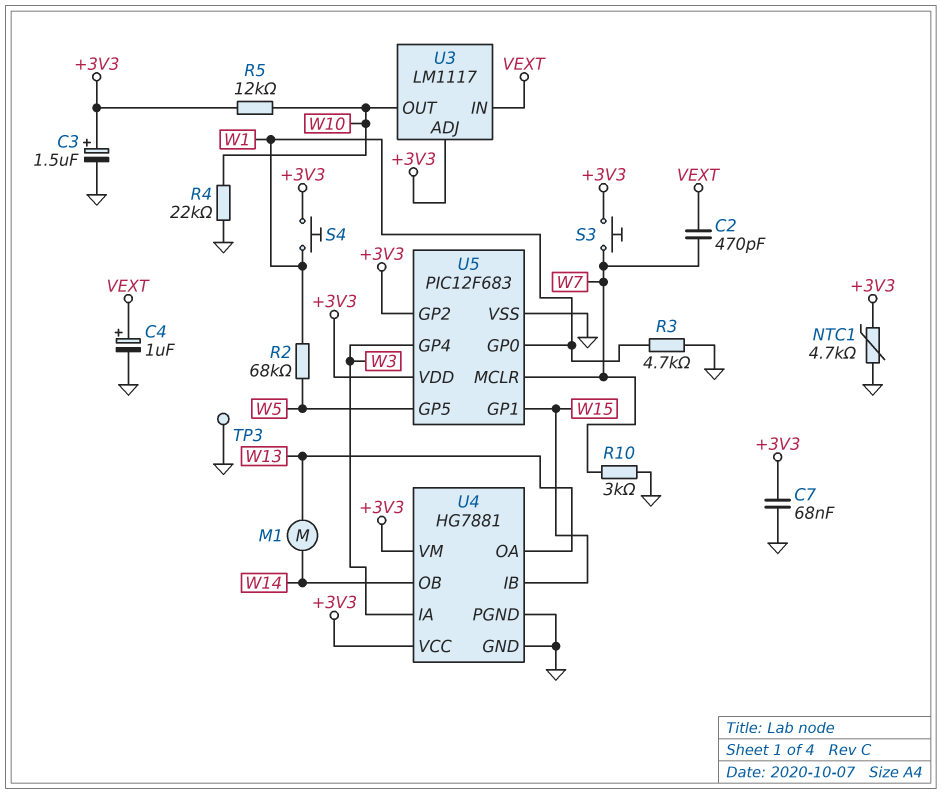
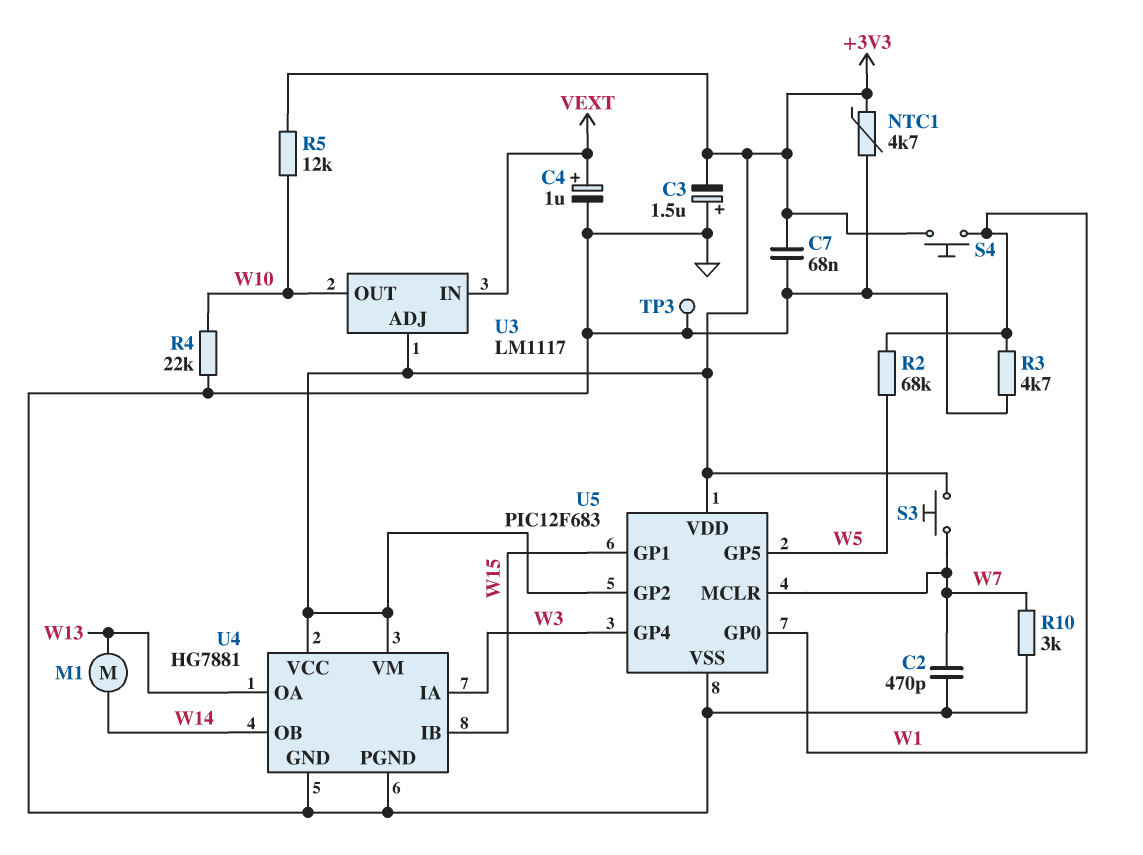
C2: 470pF (VEXT, W7) -> 470pF (GND, W7)
C3: 1.5uF (plus +3V3, minus GND) -> 1.5uF (plus GND, minus +3V3)

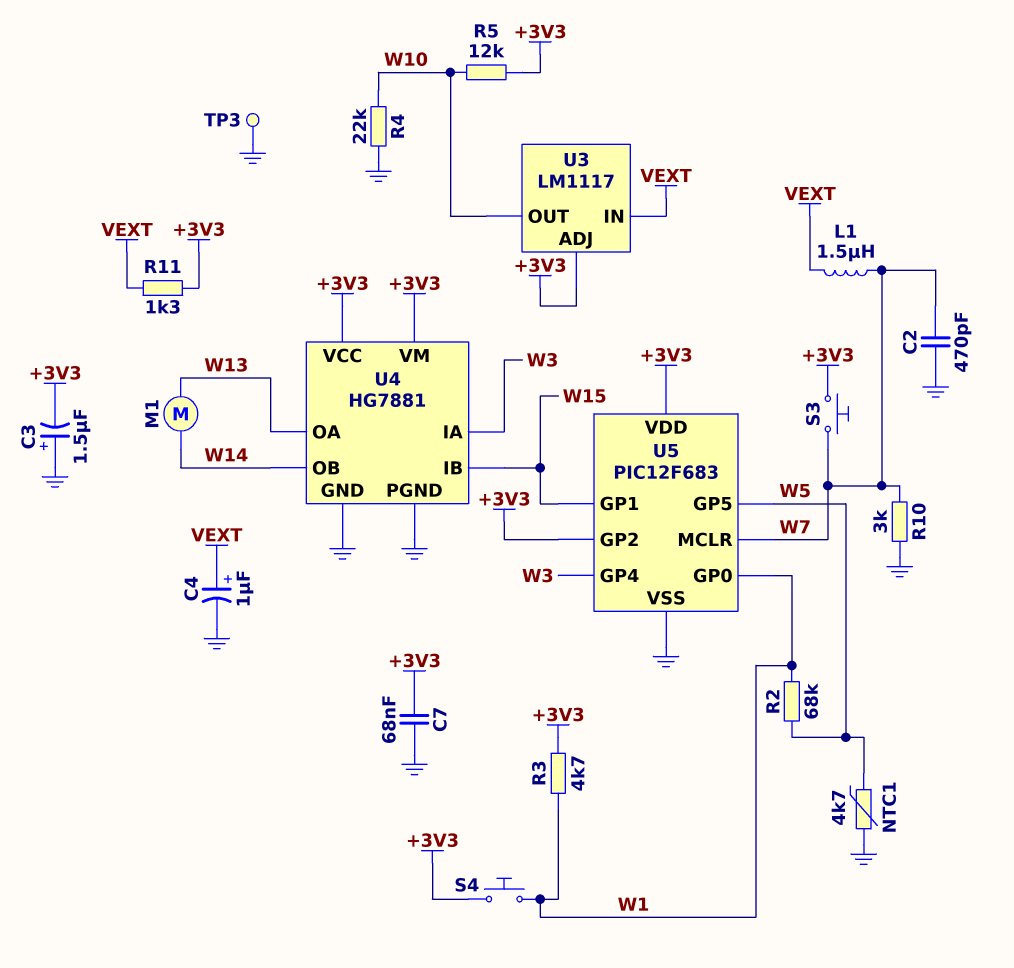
L1: none -> 1.5uH (VEXT, W7)
NTC1: 4.7k (+3V3, GND) -> 4.7k (GND, W5)
R3: 4.7k (GND, W1) -> 4.7k (+3V3, W1)
R11: none -> 1.3k (+3V3, VEXT)

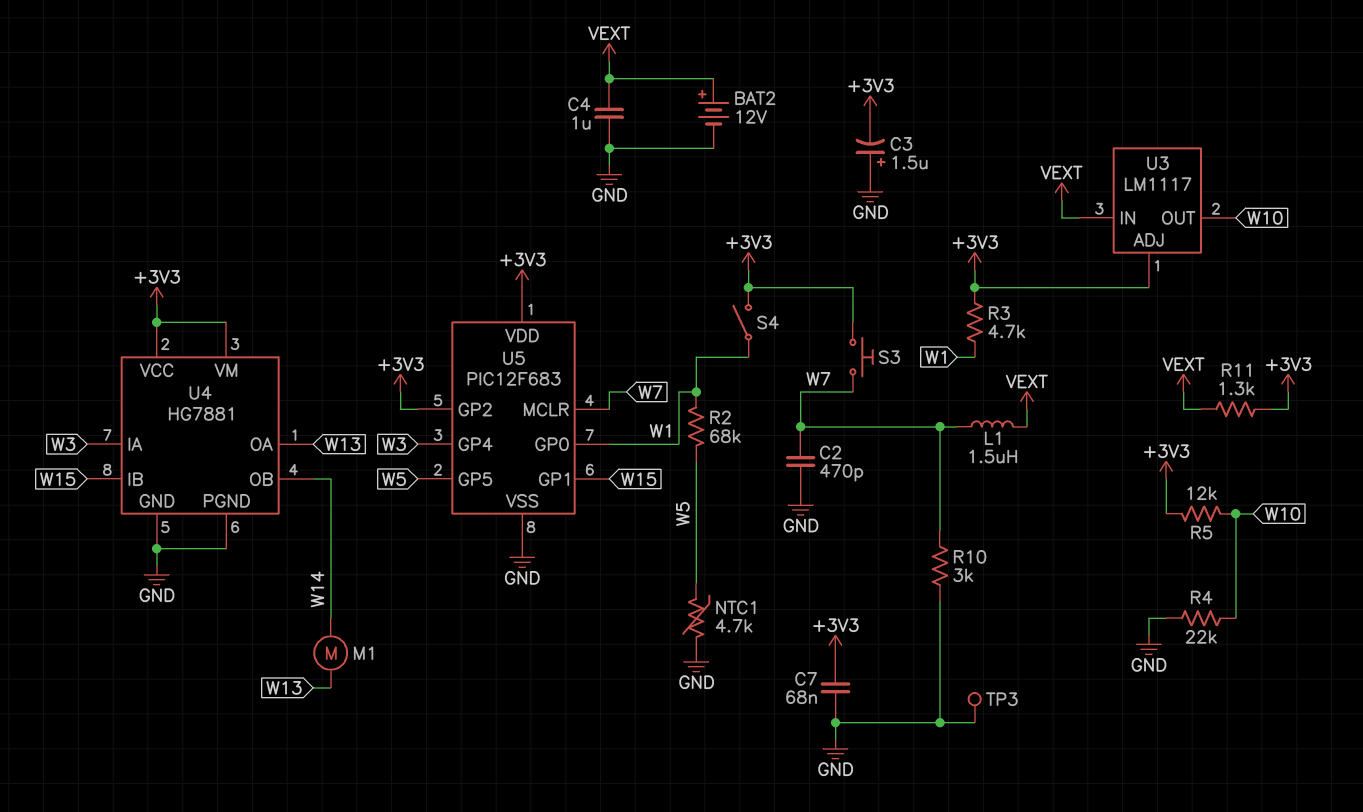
BAT2: none -> 12V (plus VEXT, minus GND)
C4: 1uF (plus VEXT, minus GND) -> 1uF (GND, VEXT)
S4: button (+3V3, W1) -> switch (+3V3, W1)

